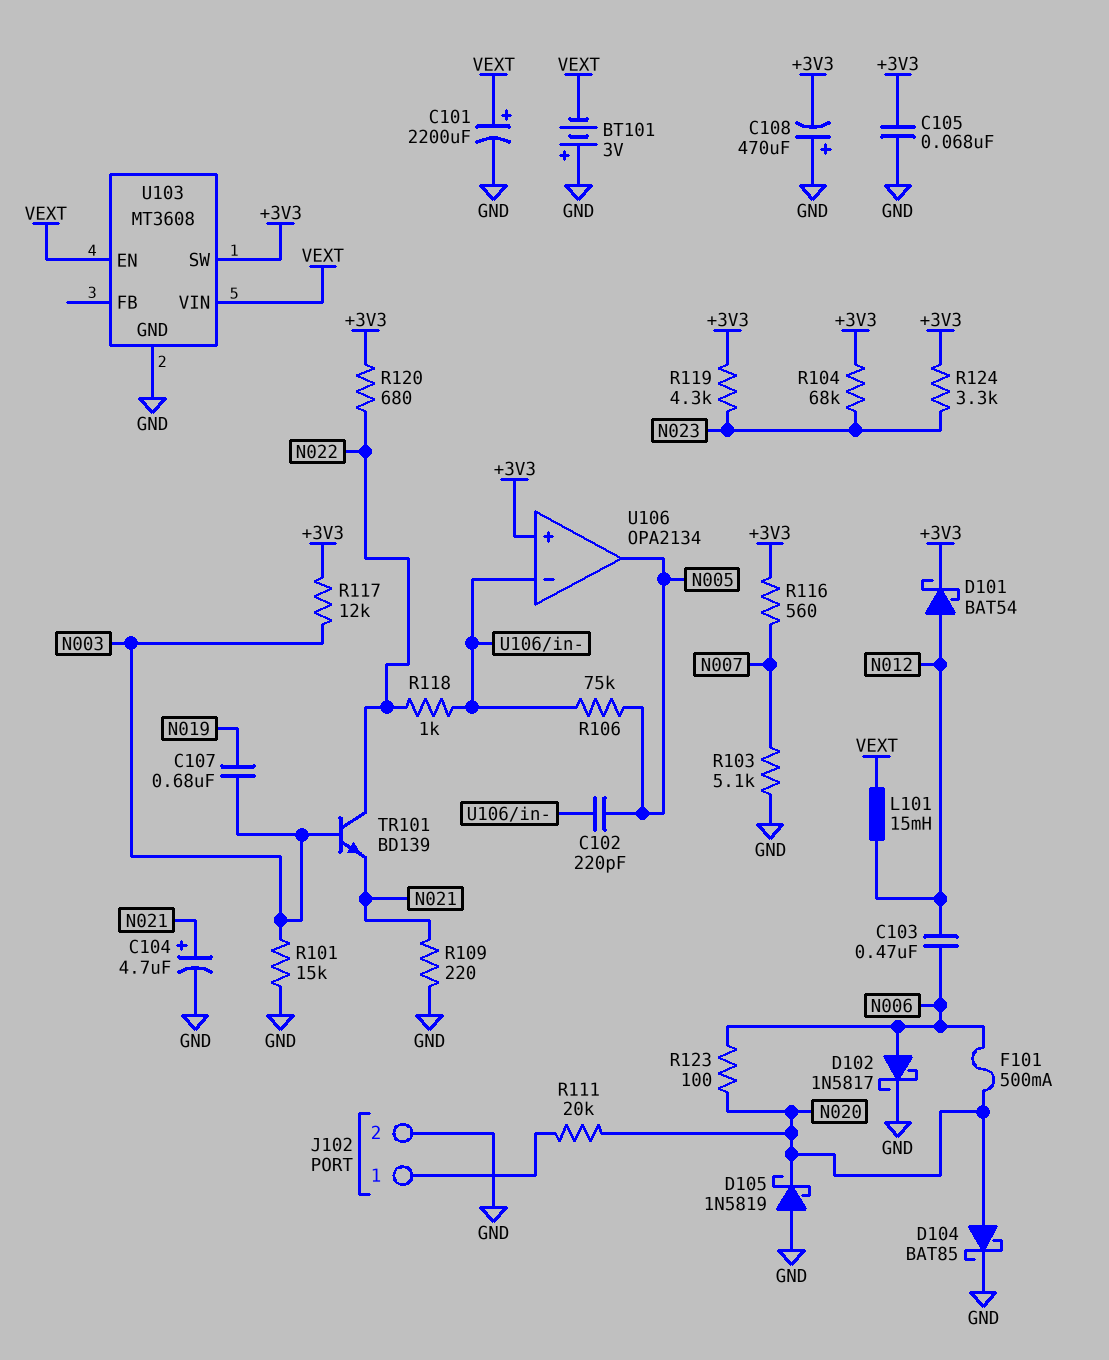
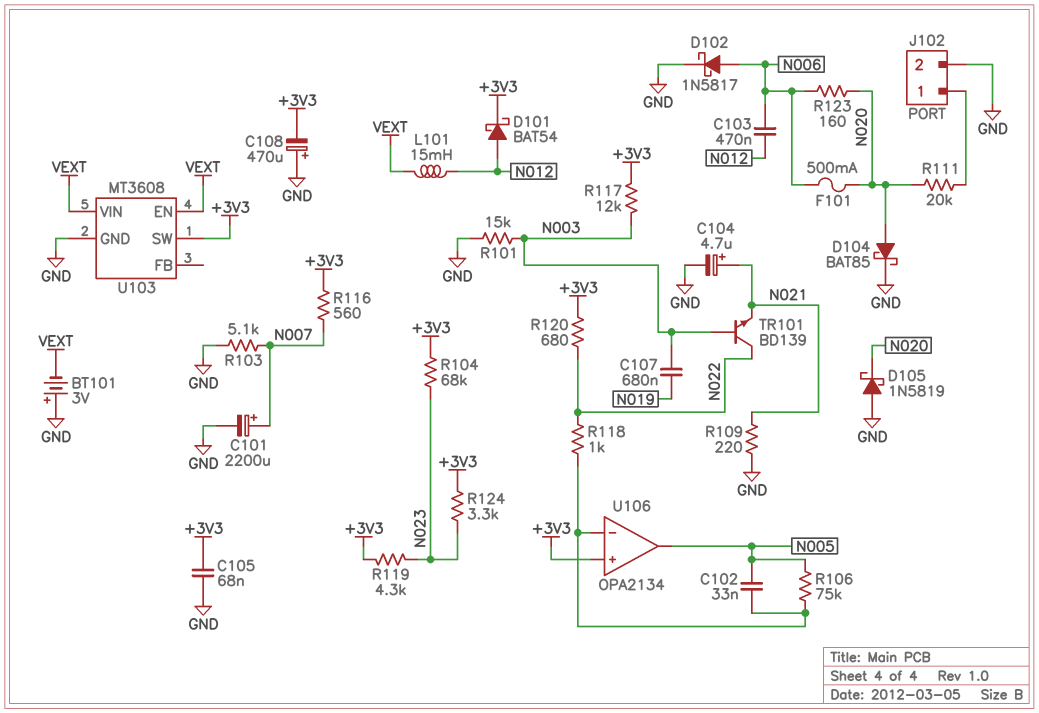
C101: 2200uF (plus VEXT, minus GND) -> 2200uF (plus N007, minus GND)
C102: 220pF (N005, U106/in-) -> 33nF (N005, U106/in-)
R123: 100 (N006, N020) -> 160 (N006, N020)

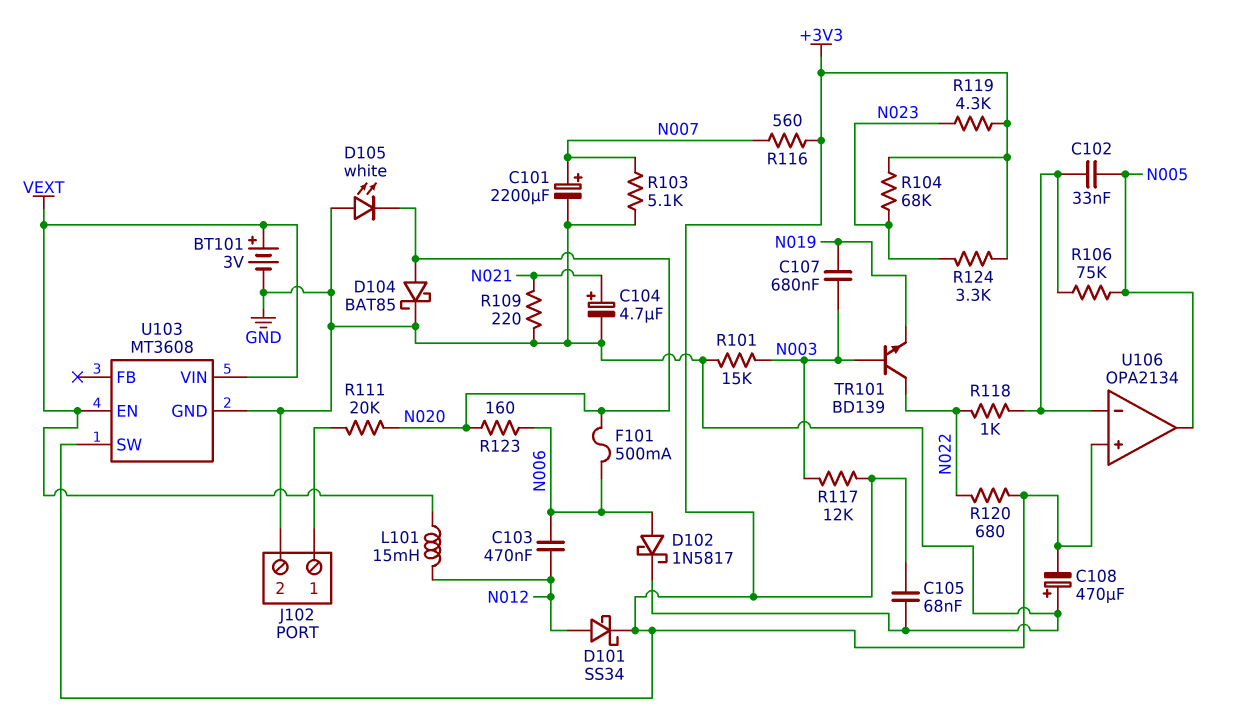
BT101: 3V (plus GND, minus VEXT) -> 3V (plus VEXT, minus GND)
D101: schottky BAT54 (A N012, K +3V3) -> schottky SS34 (A N012, K +3V3)
D105: schottky 1N5819 (A GND, K N020) -> LED white (A GND, K N020)
TR101: NPN BD139 (B N003, C N022, E N021) -> NPN BD139 (B N003, C N022, E N019)

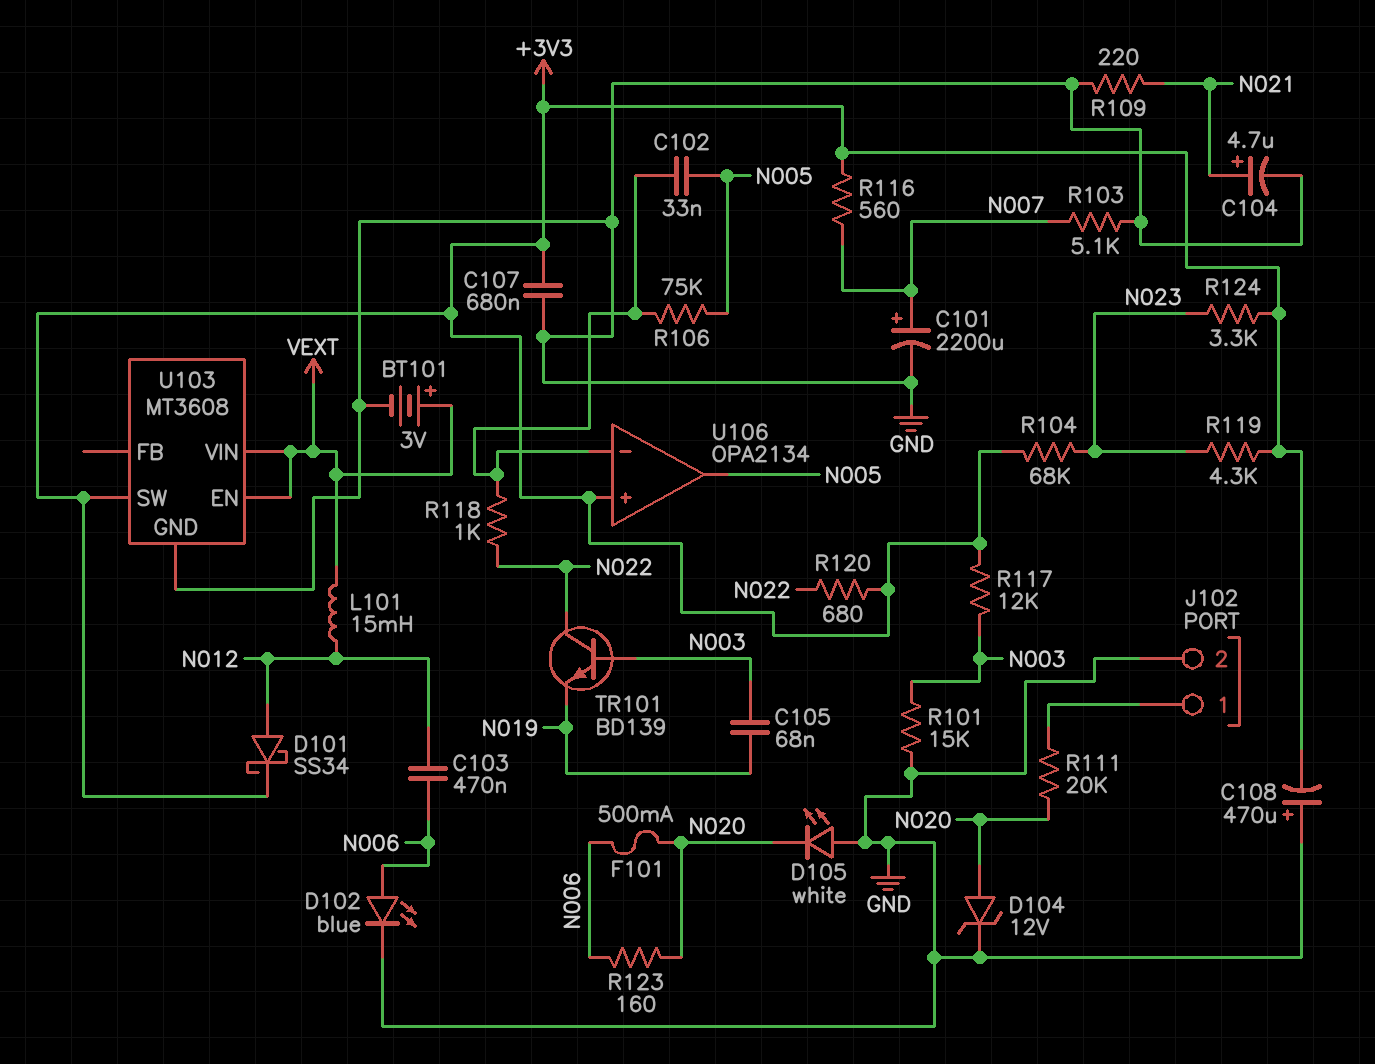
C105: 68nF (+3V3, GND) -> 68nF (N003, N019)
C107: 680nF (N003, N019) -> 680nF (+3V3, GND)
D102: schottky 1N5817 (A N006, K GND) -> LED blue (A N006, K GND)
D104: schottky BAT85 (A N020, K GND) -> zener 12V (A N020, K GND)

